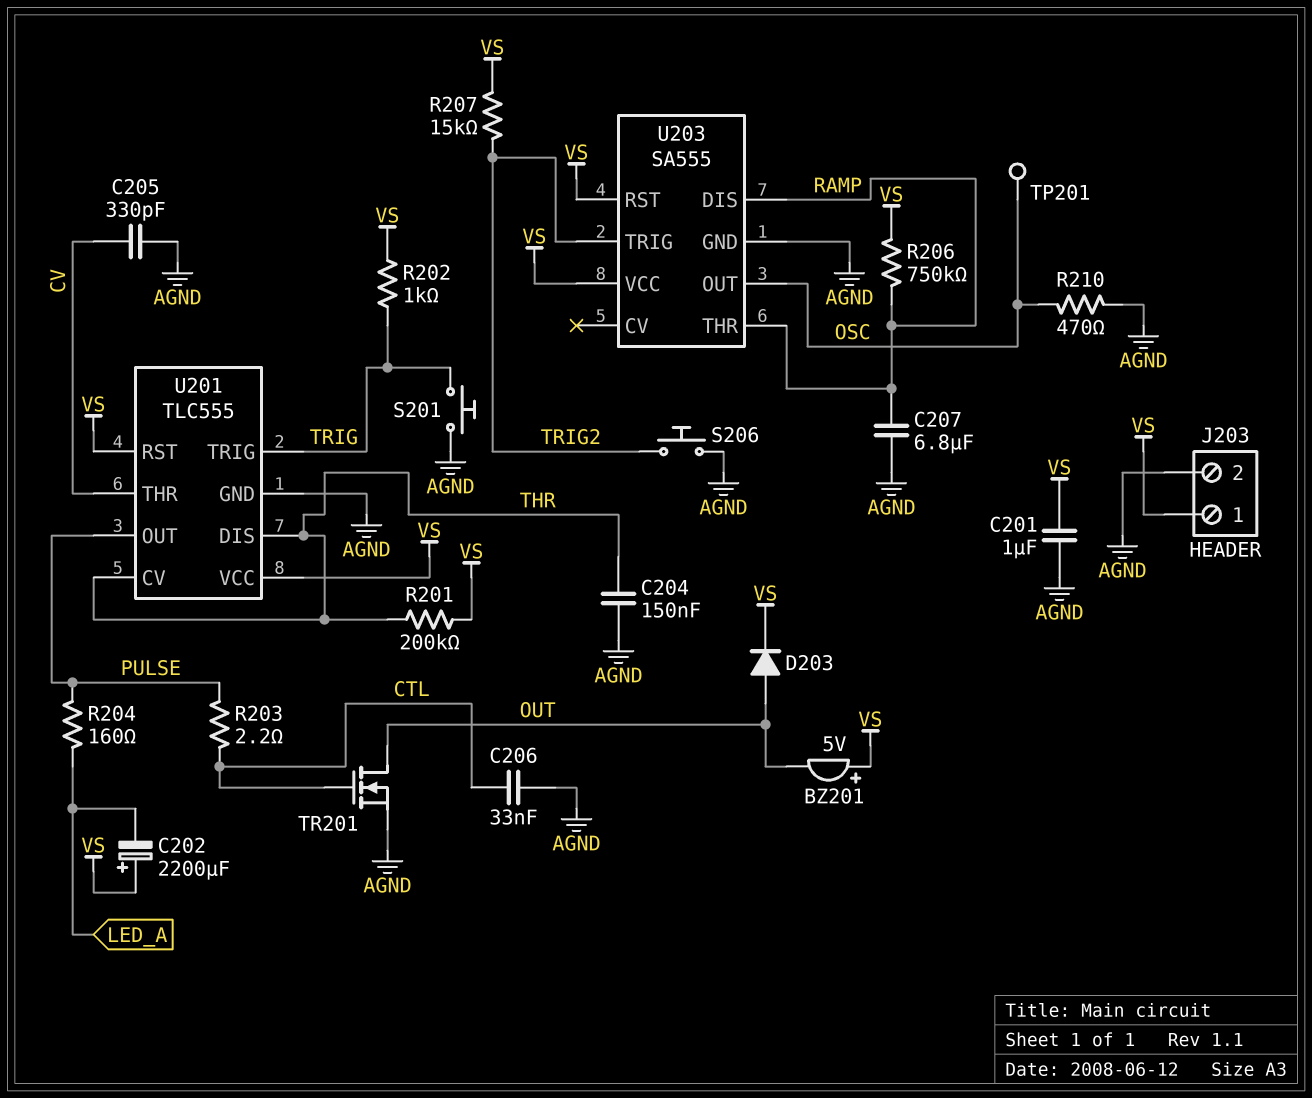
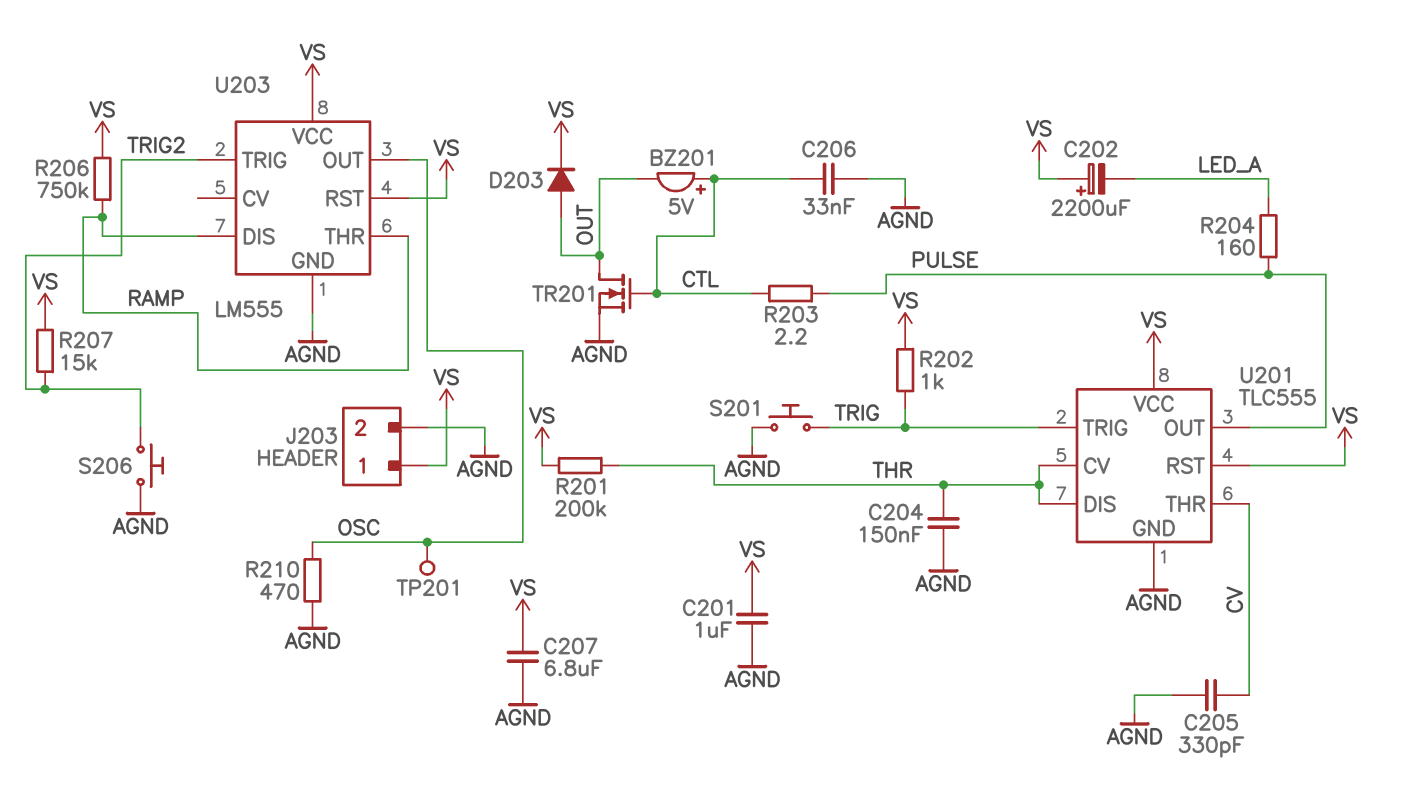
BZ201: buzzer 5V (plus VS, minus OUT) -> buzzer 5V (plus CTL, minus OUT)
C207: 6.8uF (AGND, RAMP) -> 6.8uF (AGND, VS)
U203: SA555 -> LM555

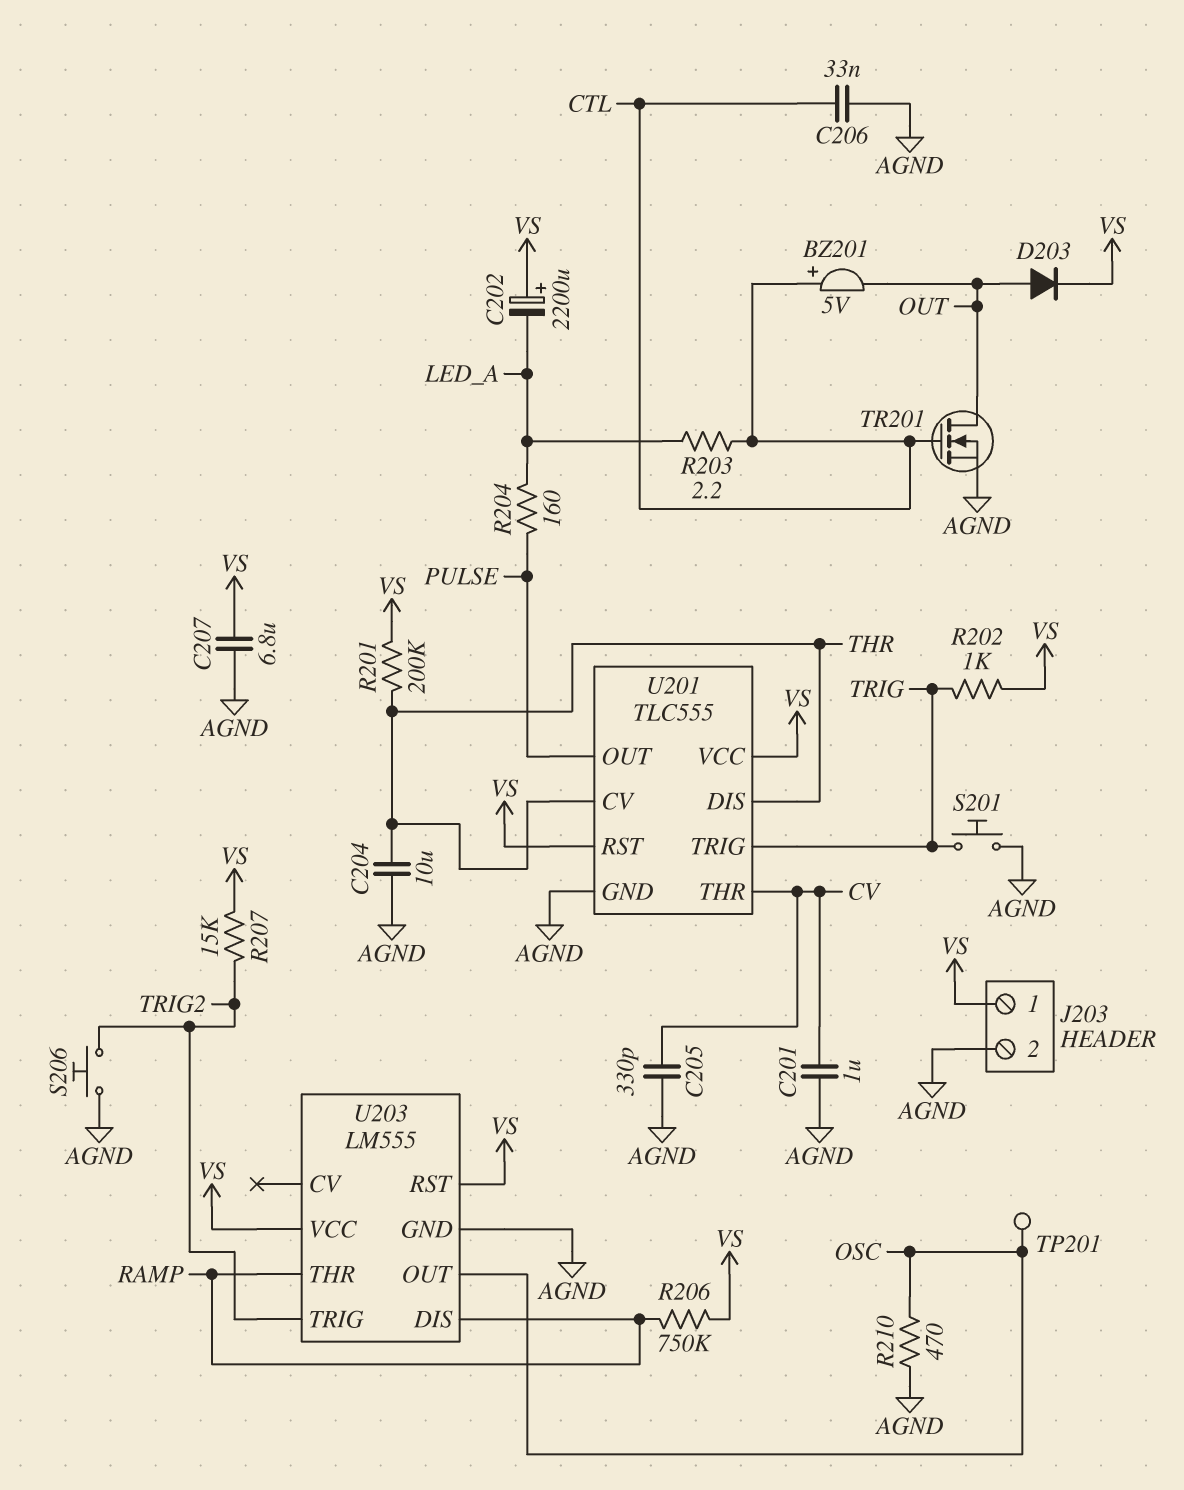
C201: 1uF (AGND, VS) -> 1uF (AGND, CV)
C204: 150nF (AGND, THR) -> 10uF (AGND, THR)
R203: 2.2 (CTL, PULSE) -> 2.2 (CTL, LED_A)

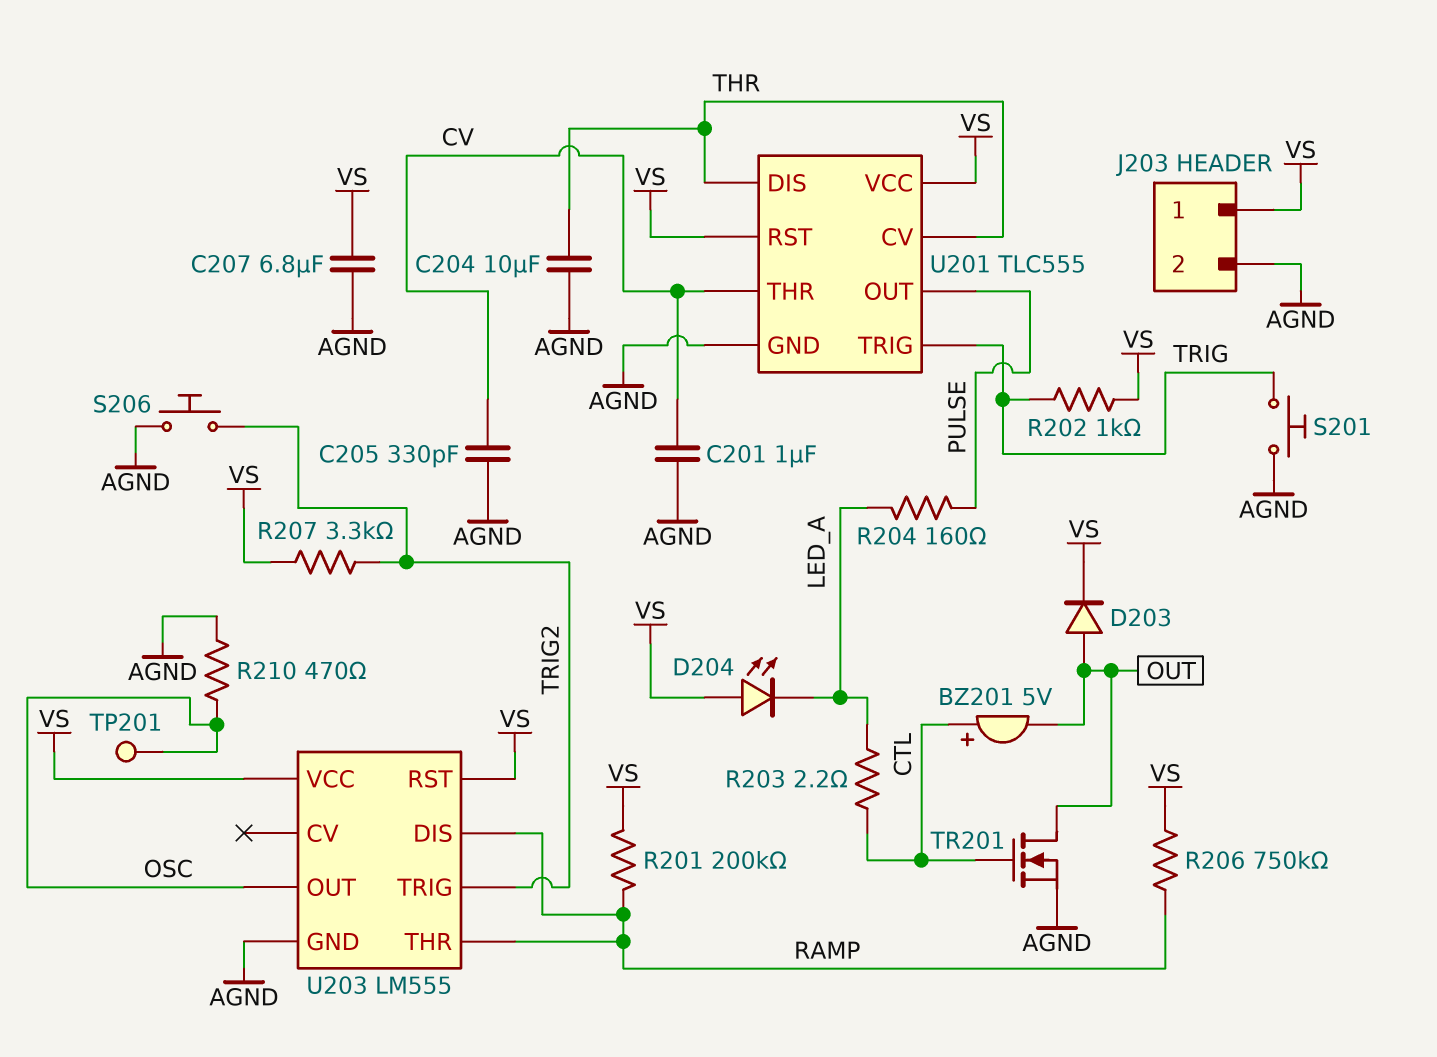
C202: 2200uF (plus VS, minus LED_A) -> none
C206: 33nF (AGND, CTL) -> none
D204: none -> LED (A VS, K LED_A)
R201: 200k (THR, VS) -> 200k (RAMP, VS)
R207: 15k (TRIG2, VS) -> 3.3k (TRIG2, VS)

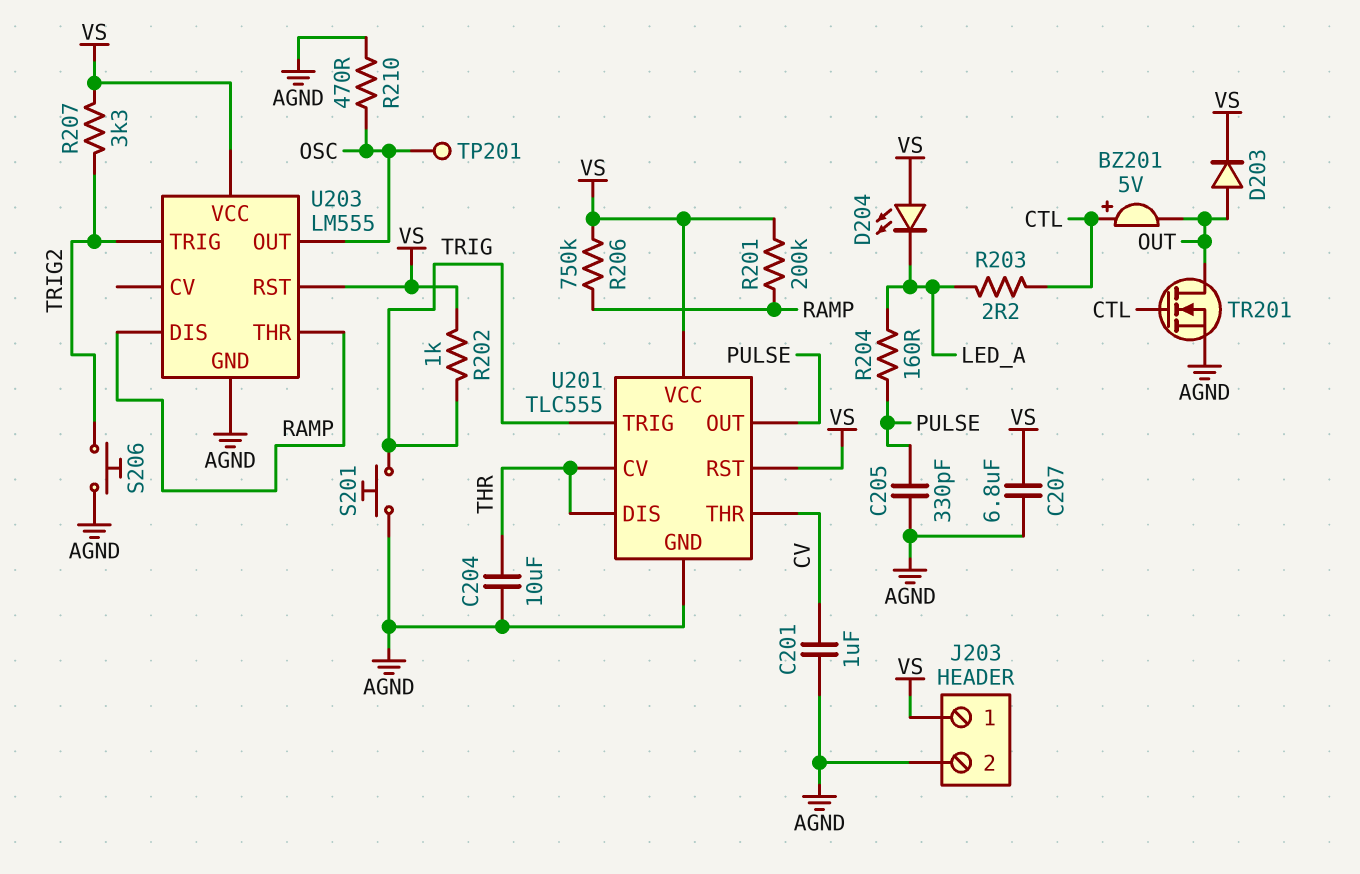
C205: 330pF (AGND, CV) -> 330pF (AGND, PULSE)

